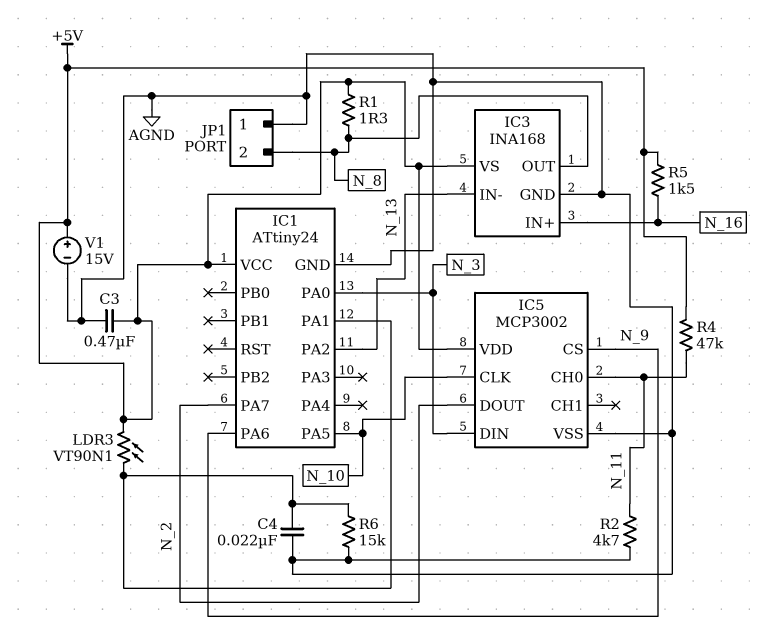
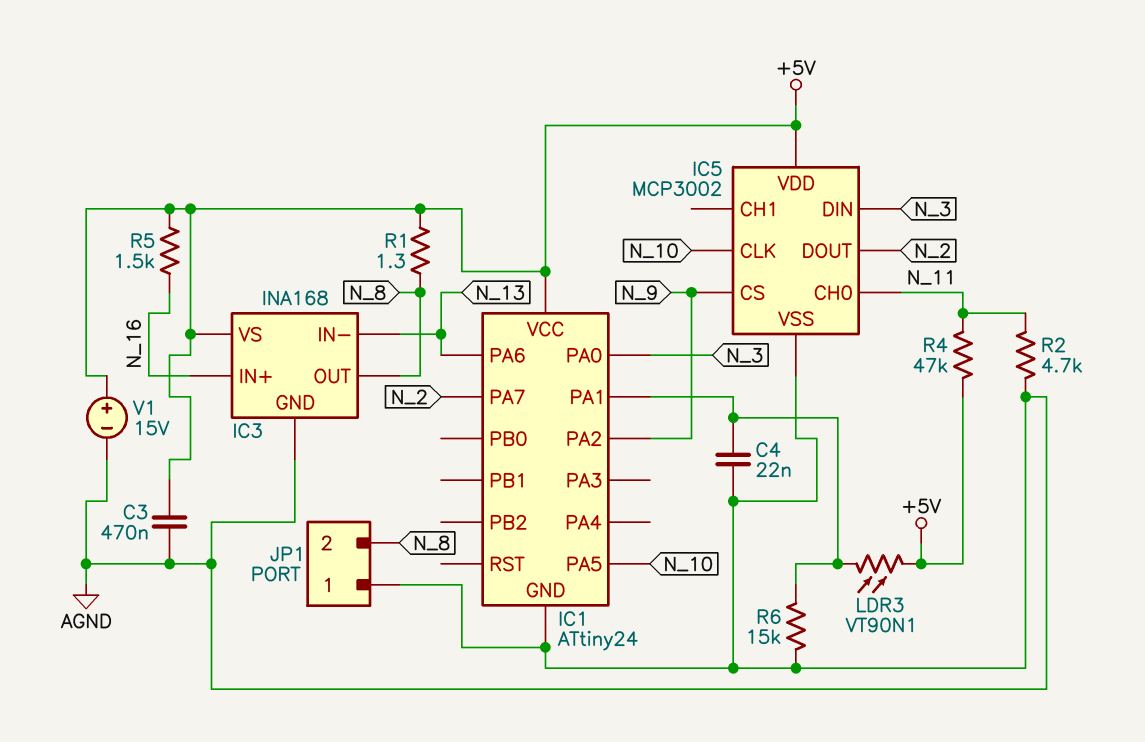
IC1 pin PA2: N_13 -> N_9
IC1 pin PA6: N_9 -> N_13

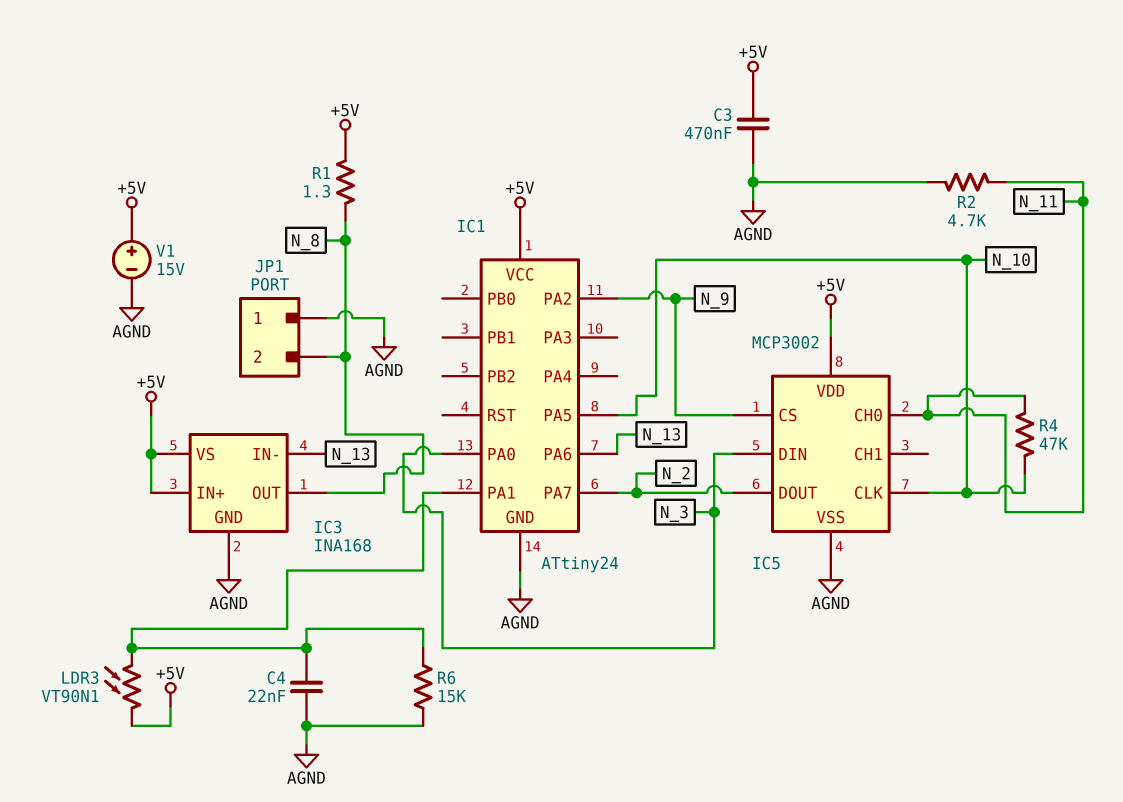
IC3 pin IN+: N_16 -> +5V
R4: 47k (+5V, N_11) -> 47k (N_10, N_11)
R5: 1.5k (+5V, N_16) -> none

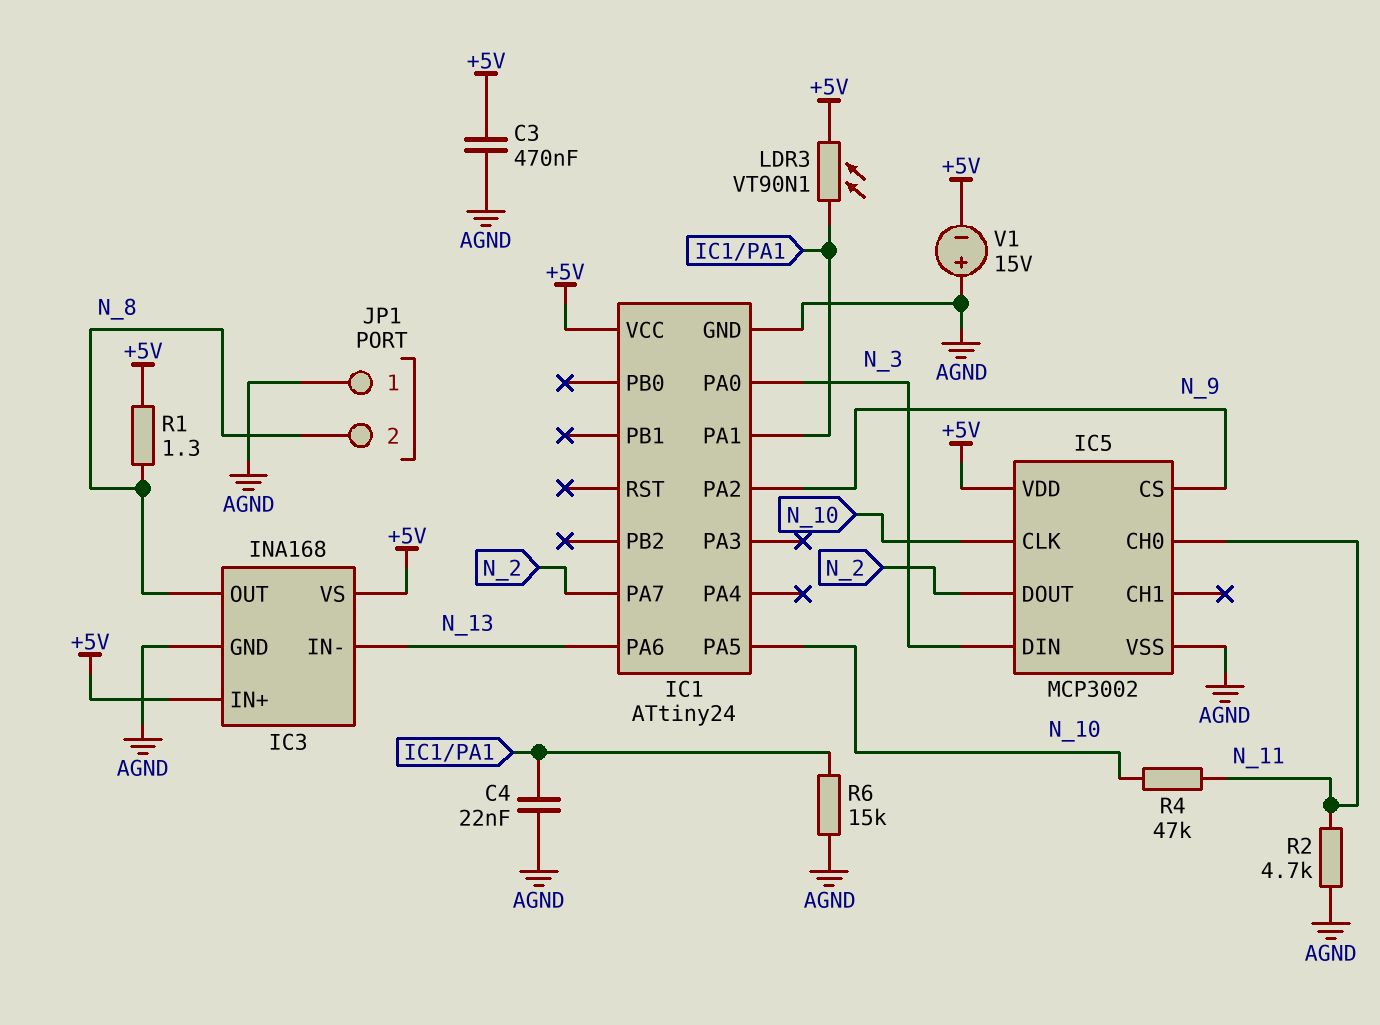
V1: 15V (plus +5V, minus AGND) -> 15V (plus AGND, minus +5V)

